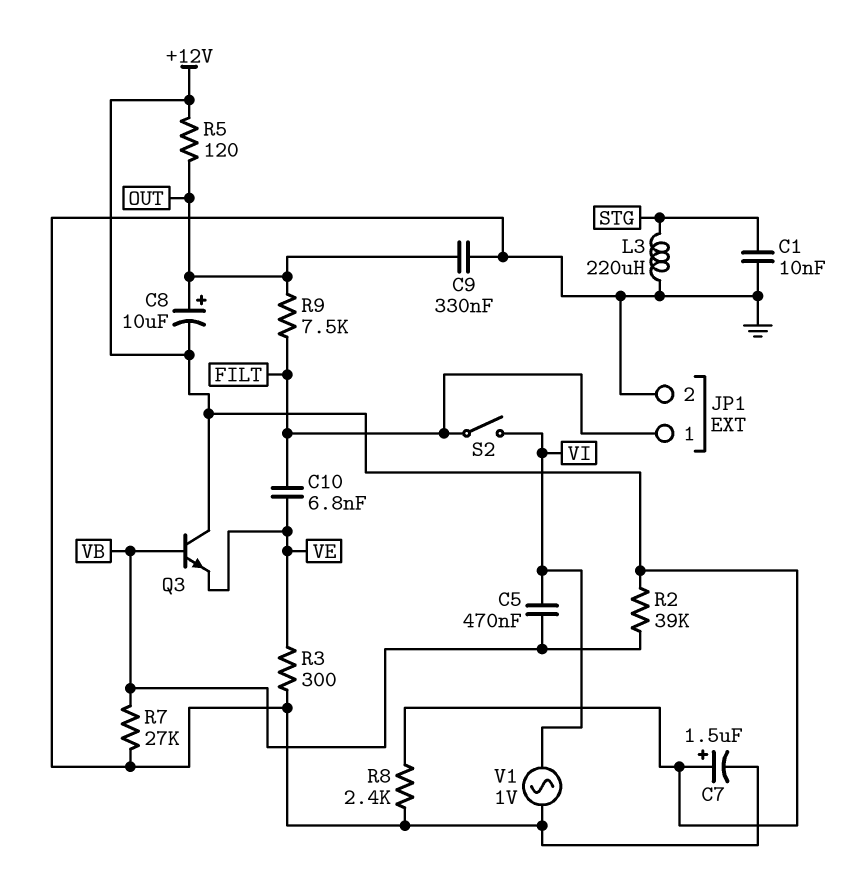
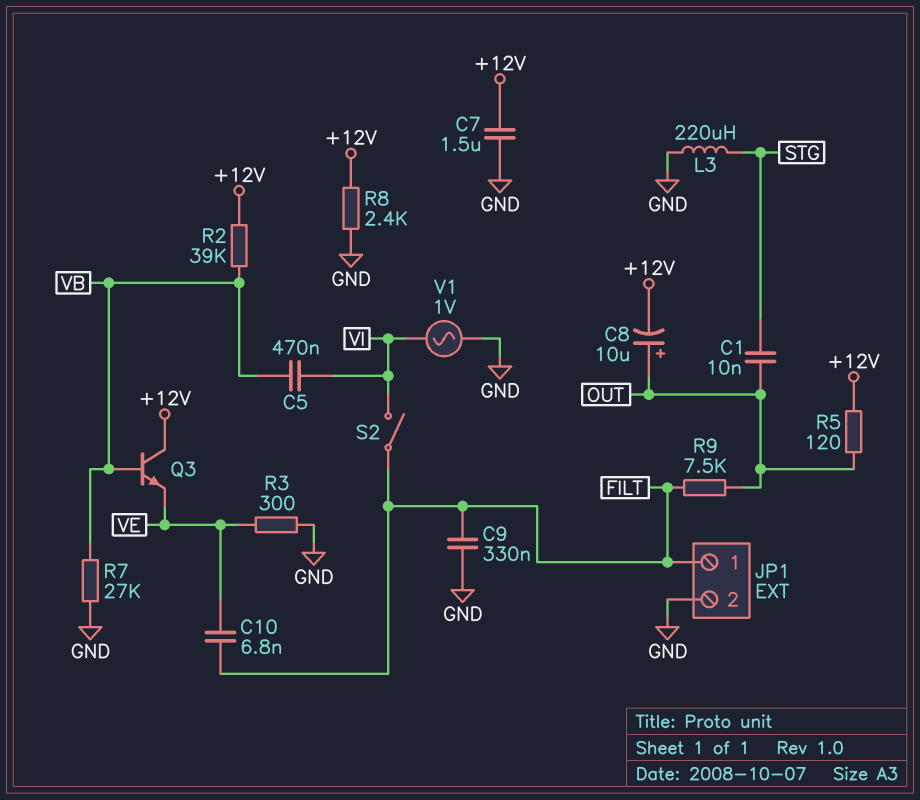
C1: 10nF (GND, STG) -> 10nF (OUT, STG)
C7: 1.5uF (plus +12V, minus GND) -> 1.5uF (+12V, GND)
C9: 330nF (GND, OUT) -> 330nF (FILT, GND)

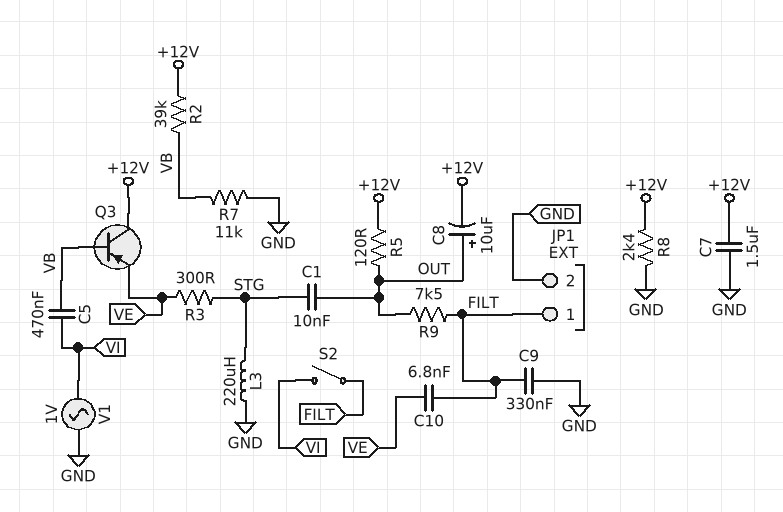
Q3: NPN (B VB, C +12V, E VE) -> PNP (B VB, C +12V, E VE)
R3: 300 (GND, VE) -> 300 (STG, VE)
R7: 27k (GND, VB) -> 11k (GND, VB)

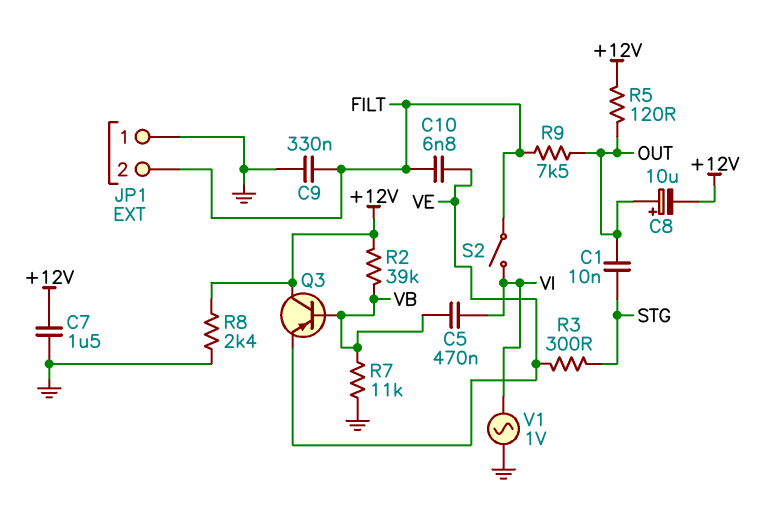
JP1 pin 1: FILT -> GND
JP1 pin 2: GND -> FILT
L3: 220uH (GND, STG) -> none

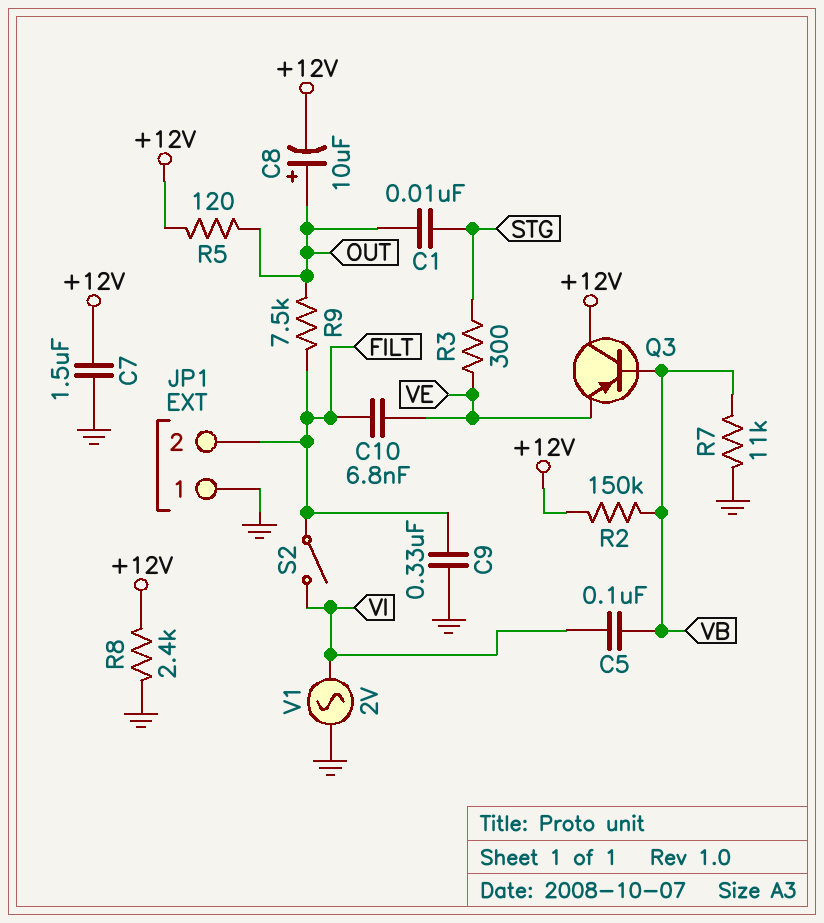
C5: 470nF (VB, VI) -> 100nF (VB, VI)
R2: 39k (+12V, VB) -> 150k (+12V, VB)
V1: AC 1V (GND, VI) -> AC 2V (GND, VI)

